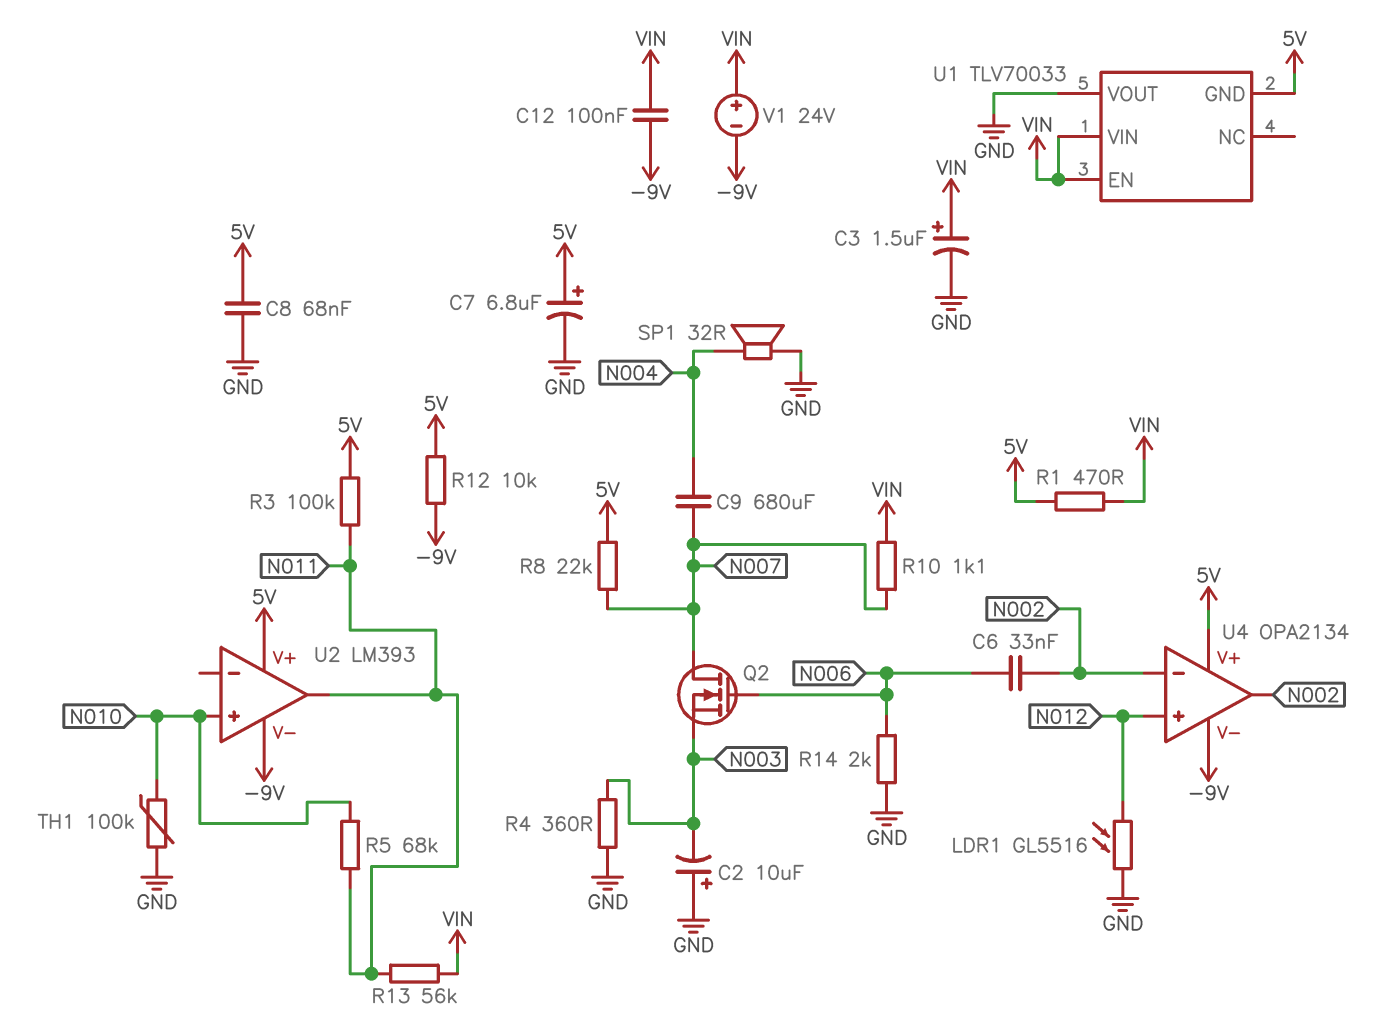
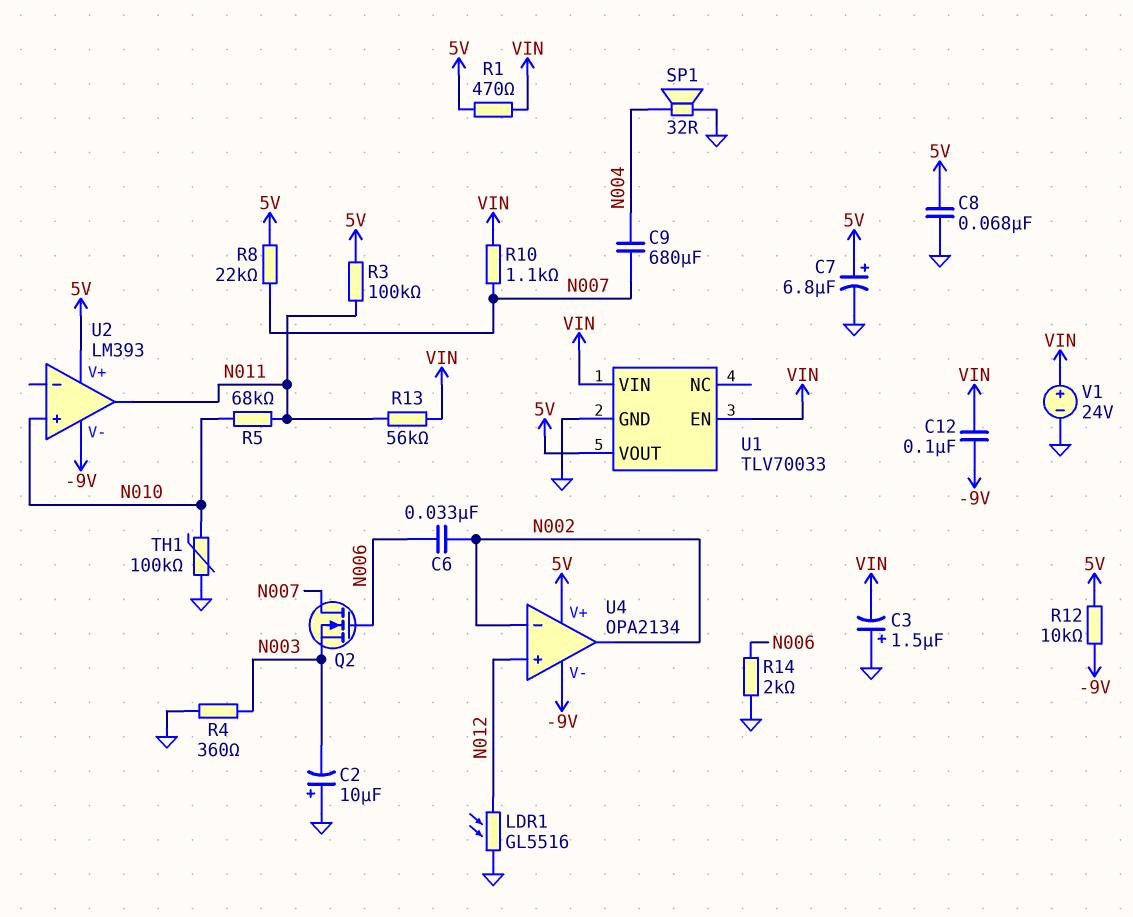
C3: 1.5uF (plus VIN, minus GND) -> 1.5uF (plus GND, minus VIN)
U1 pin GND: 5V -> GND
U1 pin VOUT: GND -> 5V
V1: 24V (plus VIN, minus -9V) -> 24V (plus VIN, minus GND)

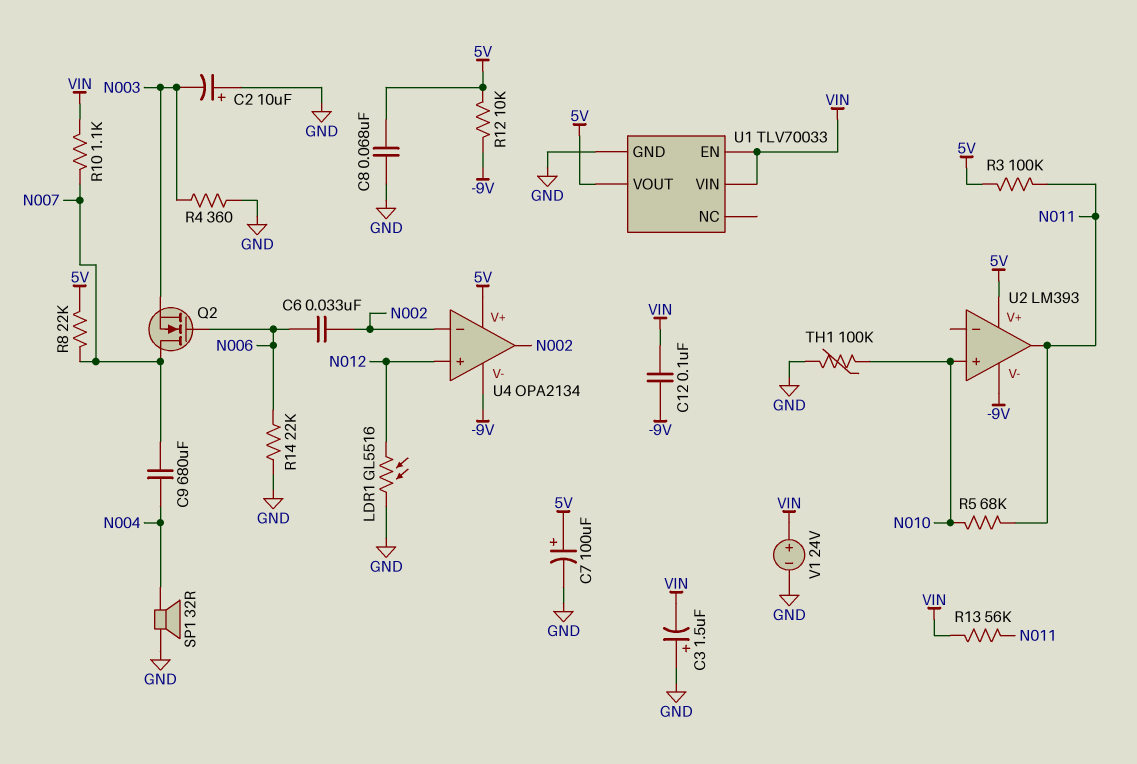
C7: 6.8uF (plus 5V, minus GND) -> 100uF (plus 5V, minus GND)
R1: 470 (5V, VIN) -> none
R14: 2k (GND, N006) -> 22k (GND, N006)

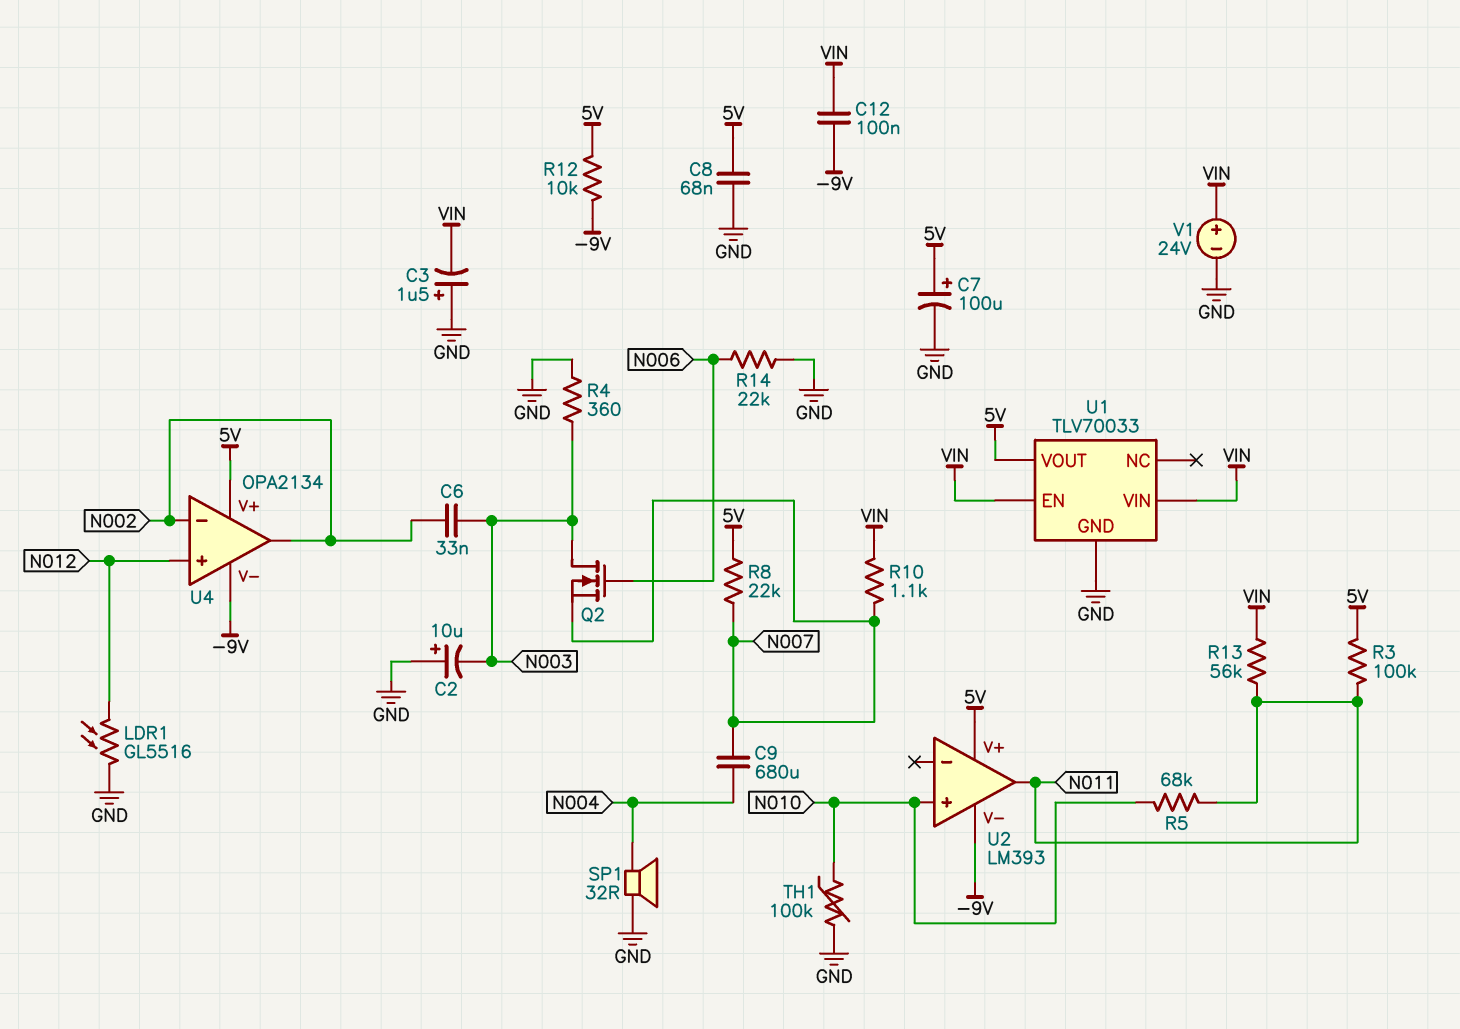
C6: 33nF (N002, N006) -> 33nF (N002, N003)
Q2: NMOS (G N006, D N007, S N003) -> NMOS (G N006, D N003, S N007)

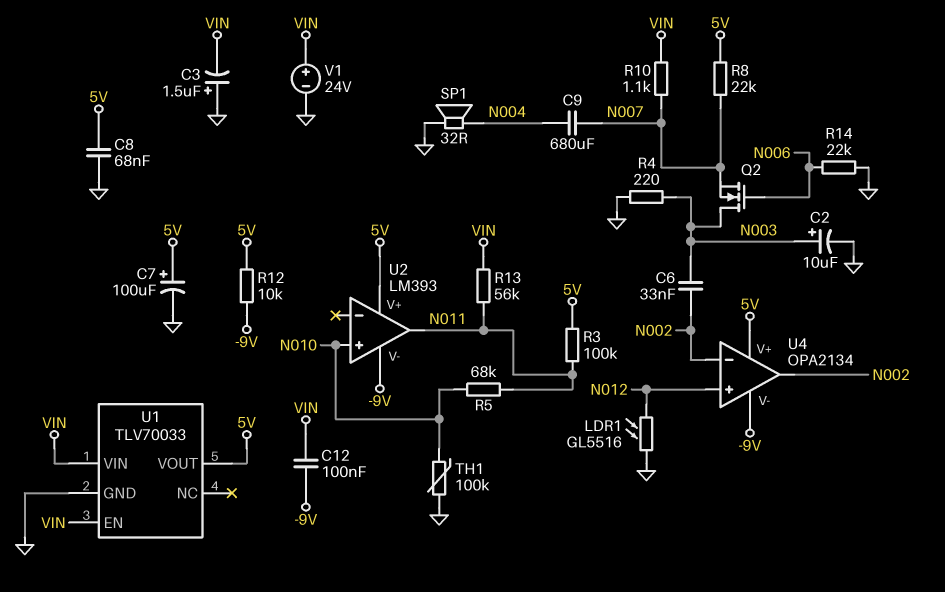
C2: 10uF (plus GND, minus N003) -> 10uF (plus N003, minus GND)
R4: 360 (GND, N003) -> 220 (GND, N003)

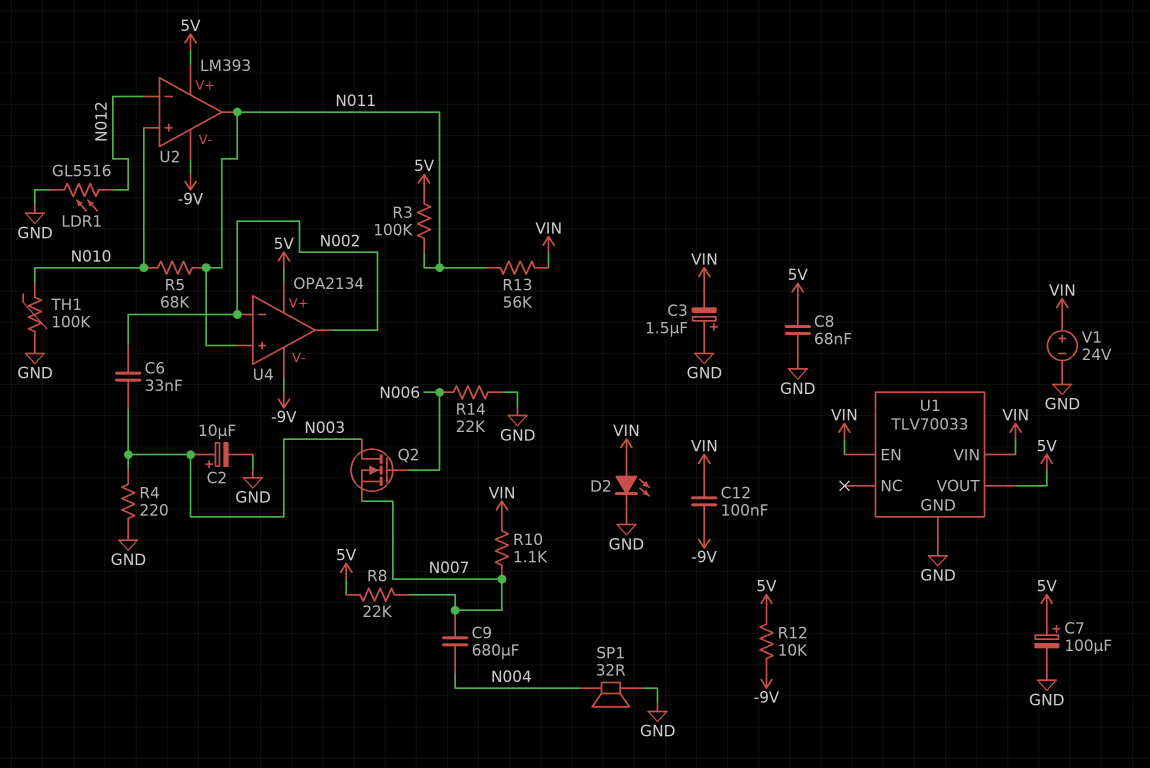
D2: none -> LED (A VIN, K GND)
U2 pin in-: none -> N012
U4 pin in+: N012 -> N011

